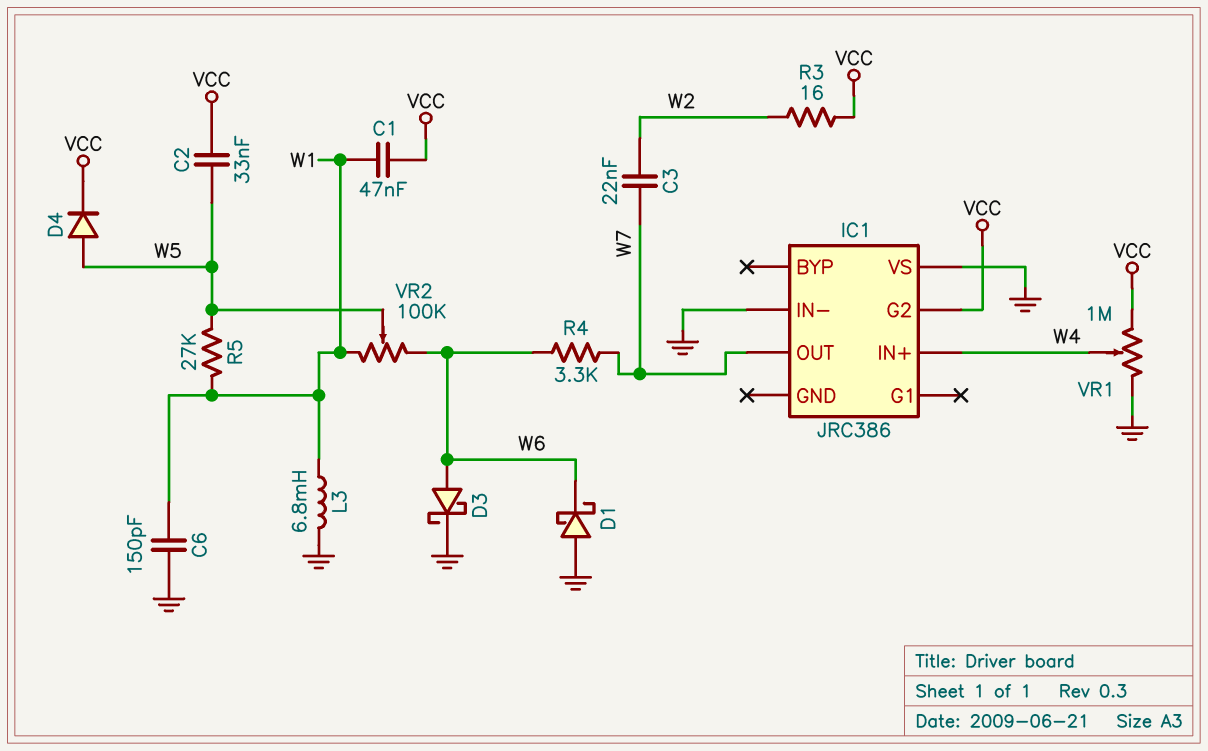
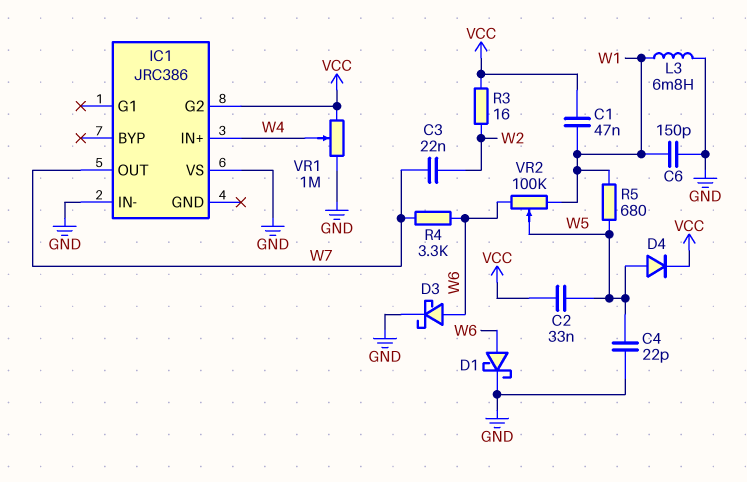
C4: none -> 22pF (GND, W5)
D1: schottky (A GND, K W6) -> schottky (A W6, K GND)
R5: 27k (W1, W5) -> 680 (W1, W5)

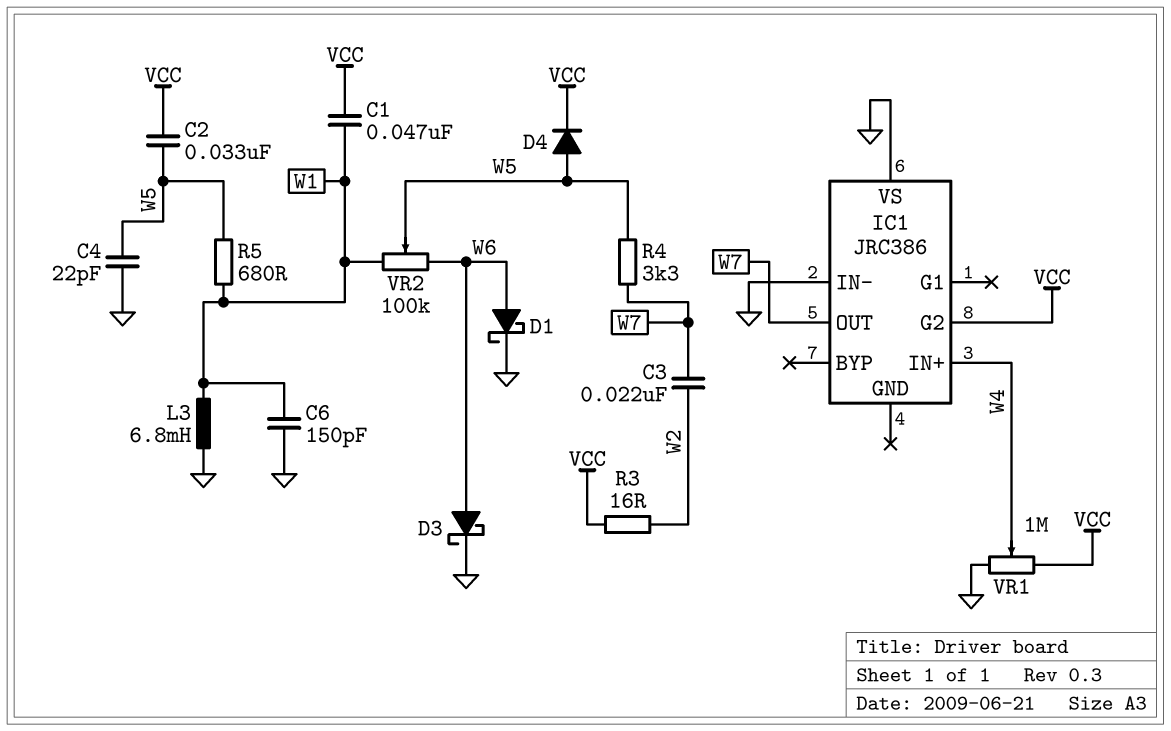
R4: 3.3k (W6, W7) -> 3.3k (W5, W7)

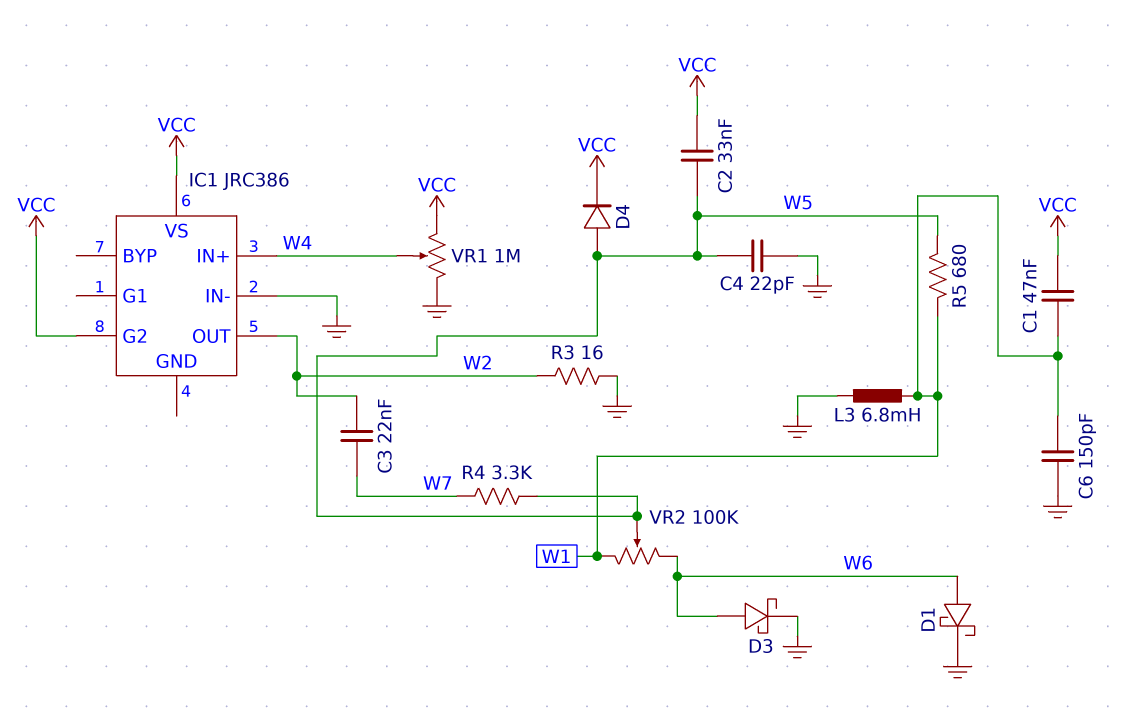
IC1 pin OUT: W7 -> W2
IC1 pin VS: GND -> VCC
R3: 16 (VCC, W2) -> 16 (GND, W2)

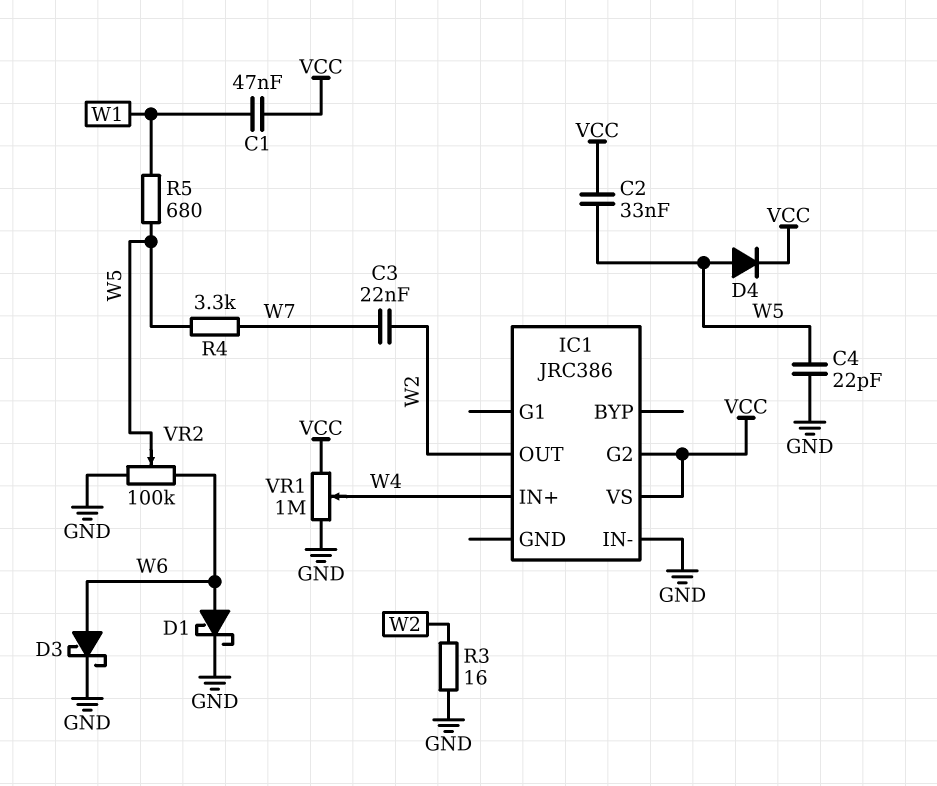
C6: 150pF (GND, W1) -> none
L3: 6.8mH (GND, W1) -> none
VR2: 100k (W1, W6, wiper W5) -> 100k (GND, W6, wiper W5)

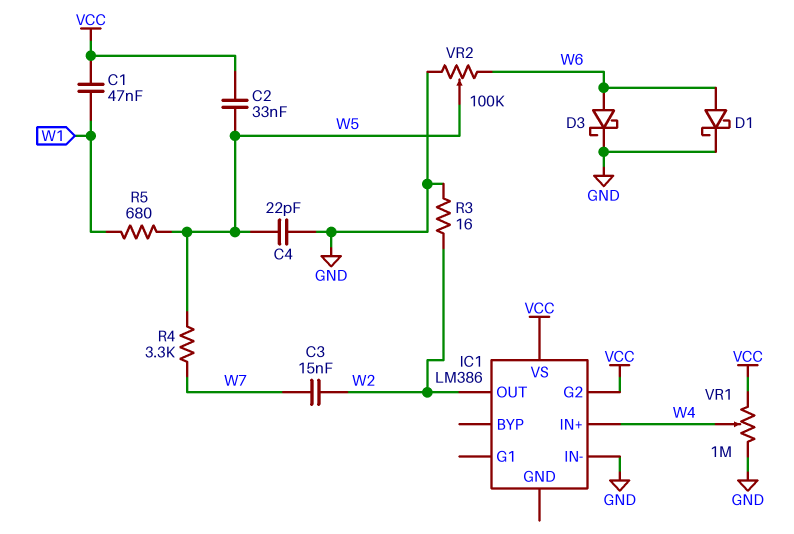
C3: 22nF (W2, W7) -> 15nF (W2, W7)
D4: diode (A W5, K VCC) -> none
IC1: JRC386 -> LM386

